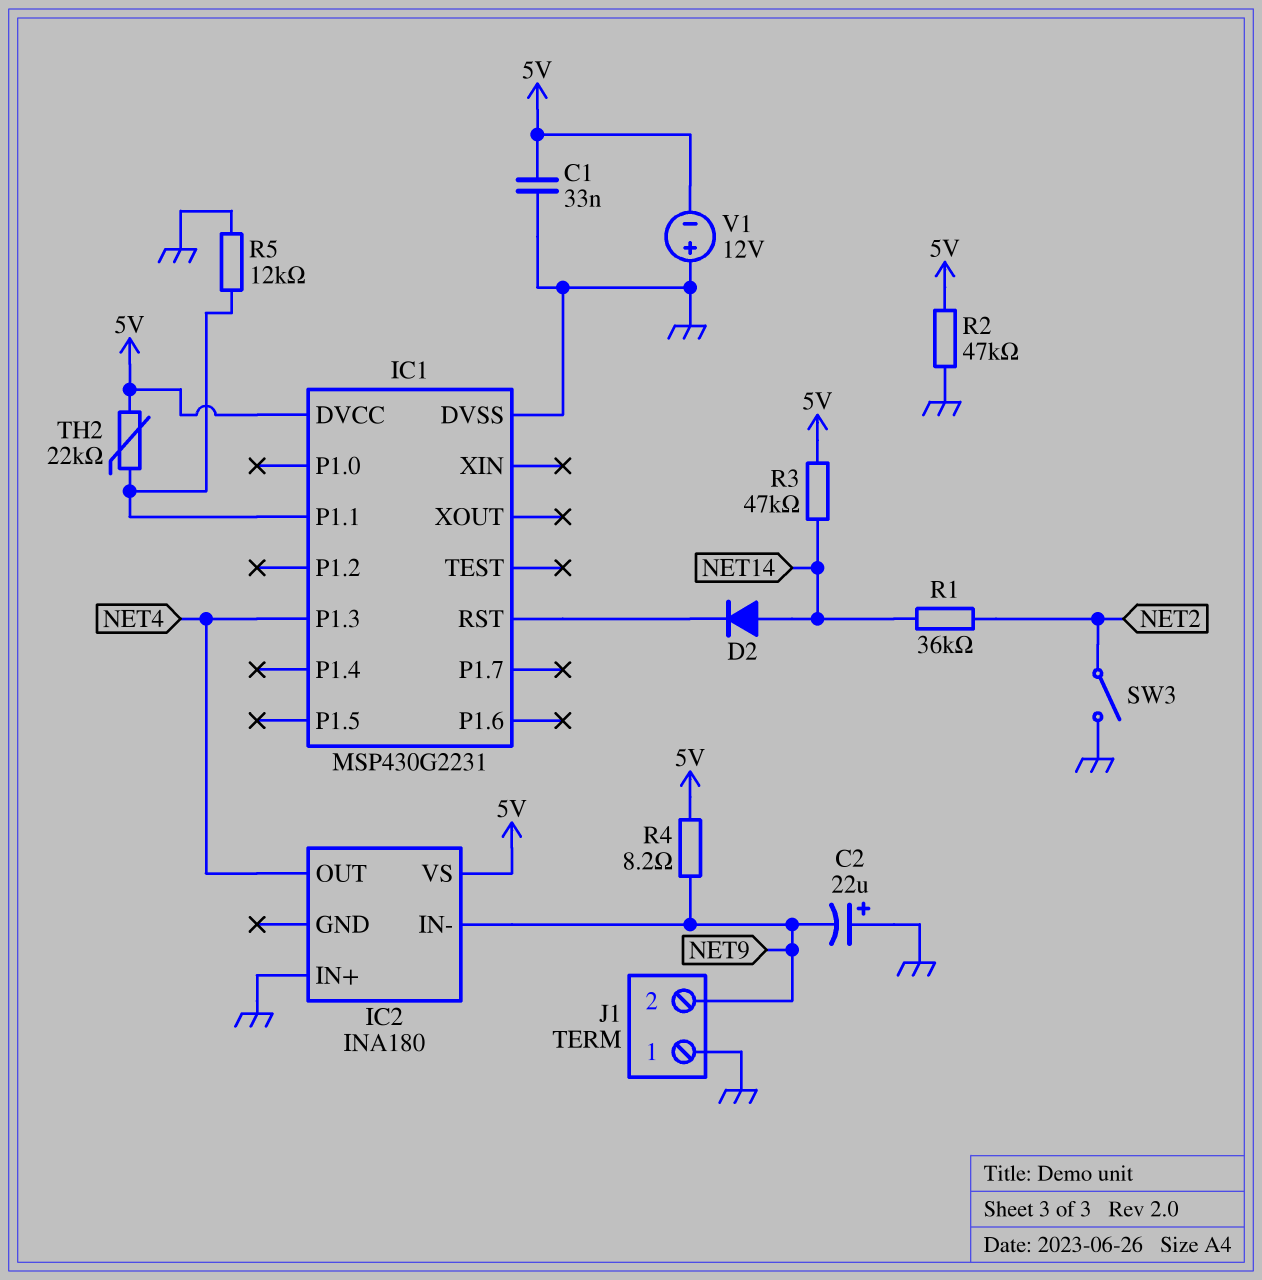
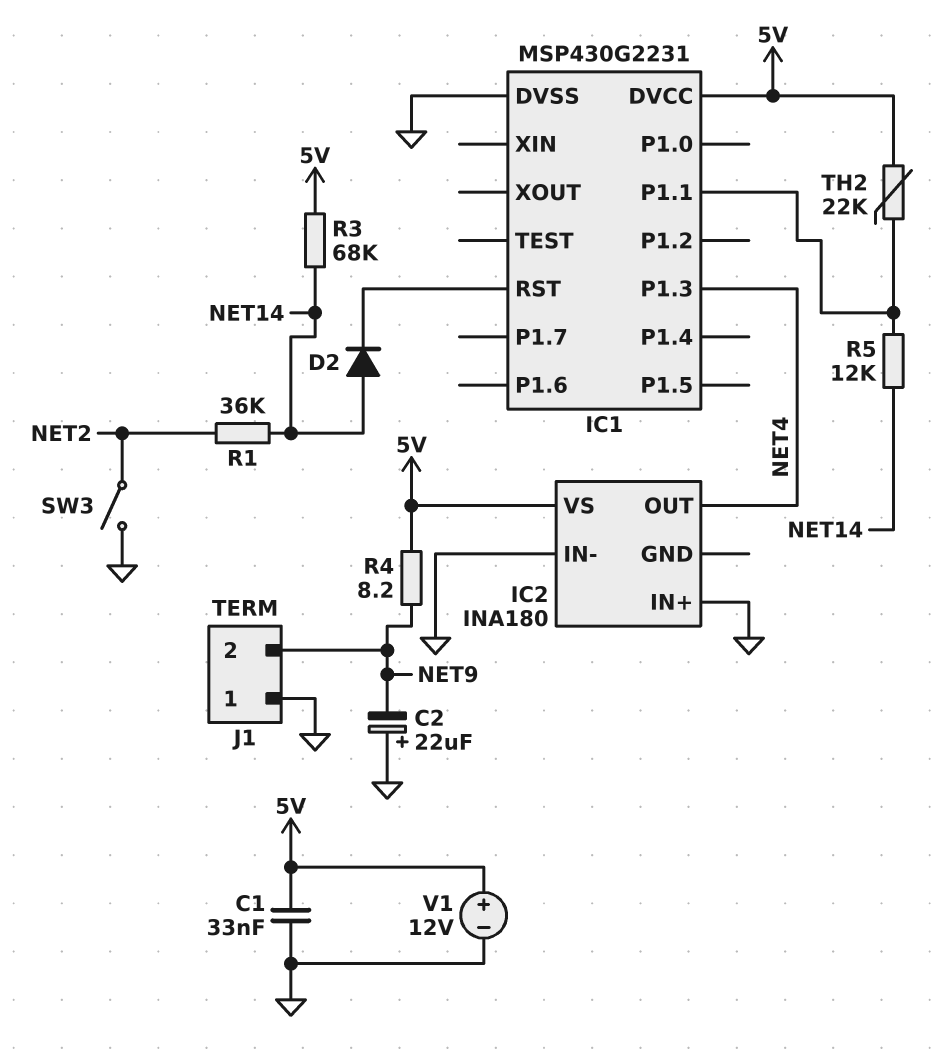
IC2 pin IN-: NET9 -> GND
R2: 47k (5V, GND) -> none
R3: 47k (5V, NET14) -> 68k (5V, NET14)
R5: 12k (GND, IC1/P1.1) -> 12k (IC1/P1.1, NET14)
V1: 12V (plus GND, minus 5V) -> 12V (plus 5V, minus GND)

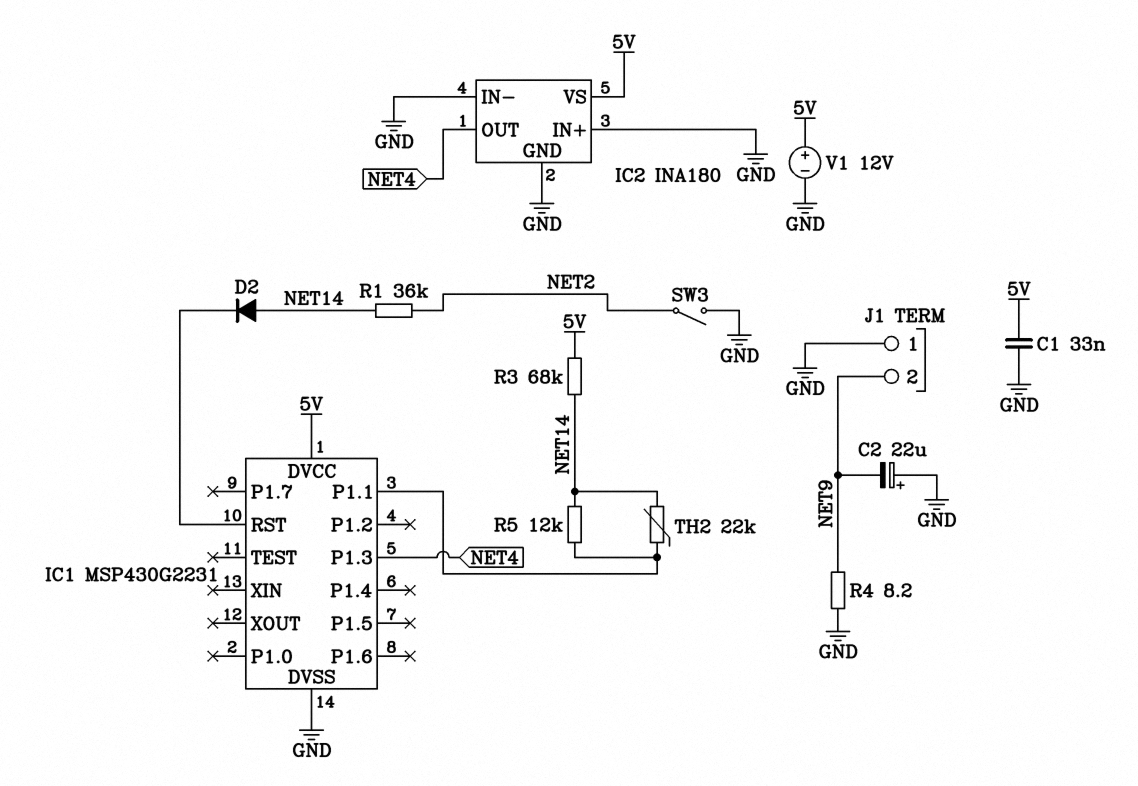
IC2 pin GND: none -> GND
R4: 8.2 (5V, NET9) -> 8.2 (GND, NET9)
TH2: 22k (5V, IC1/P1.1) -> 22k (IC1/P1.1, NET14)

